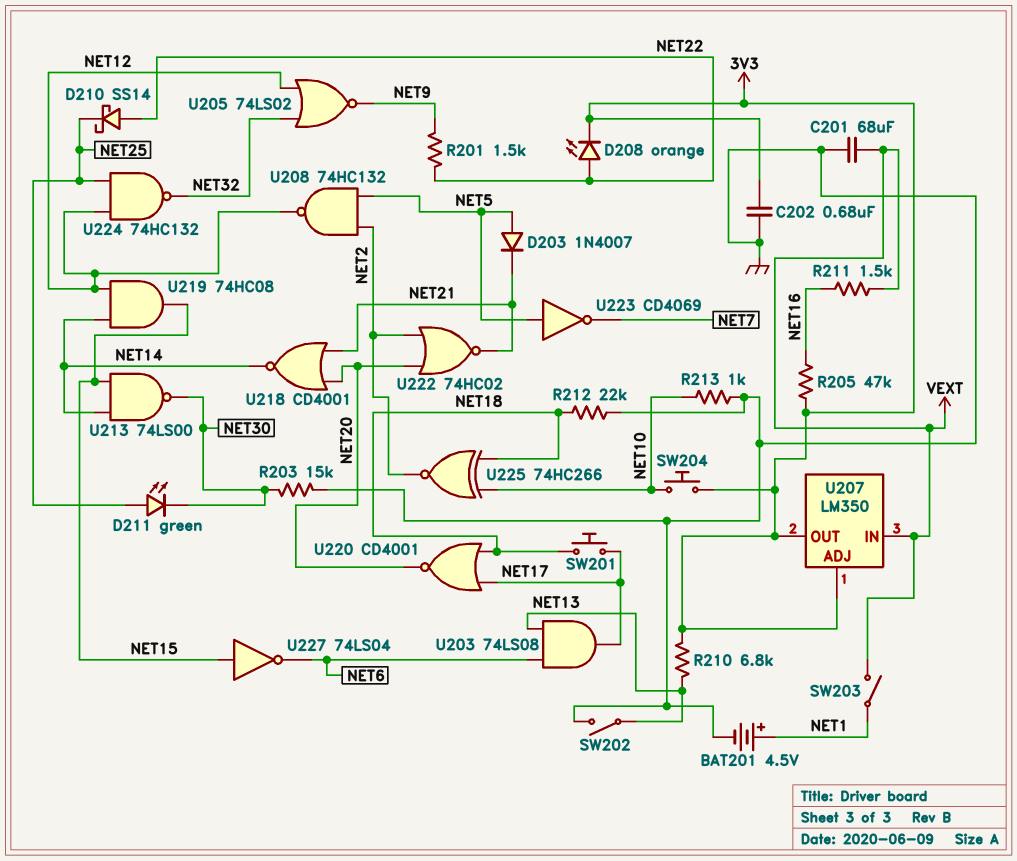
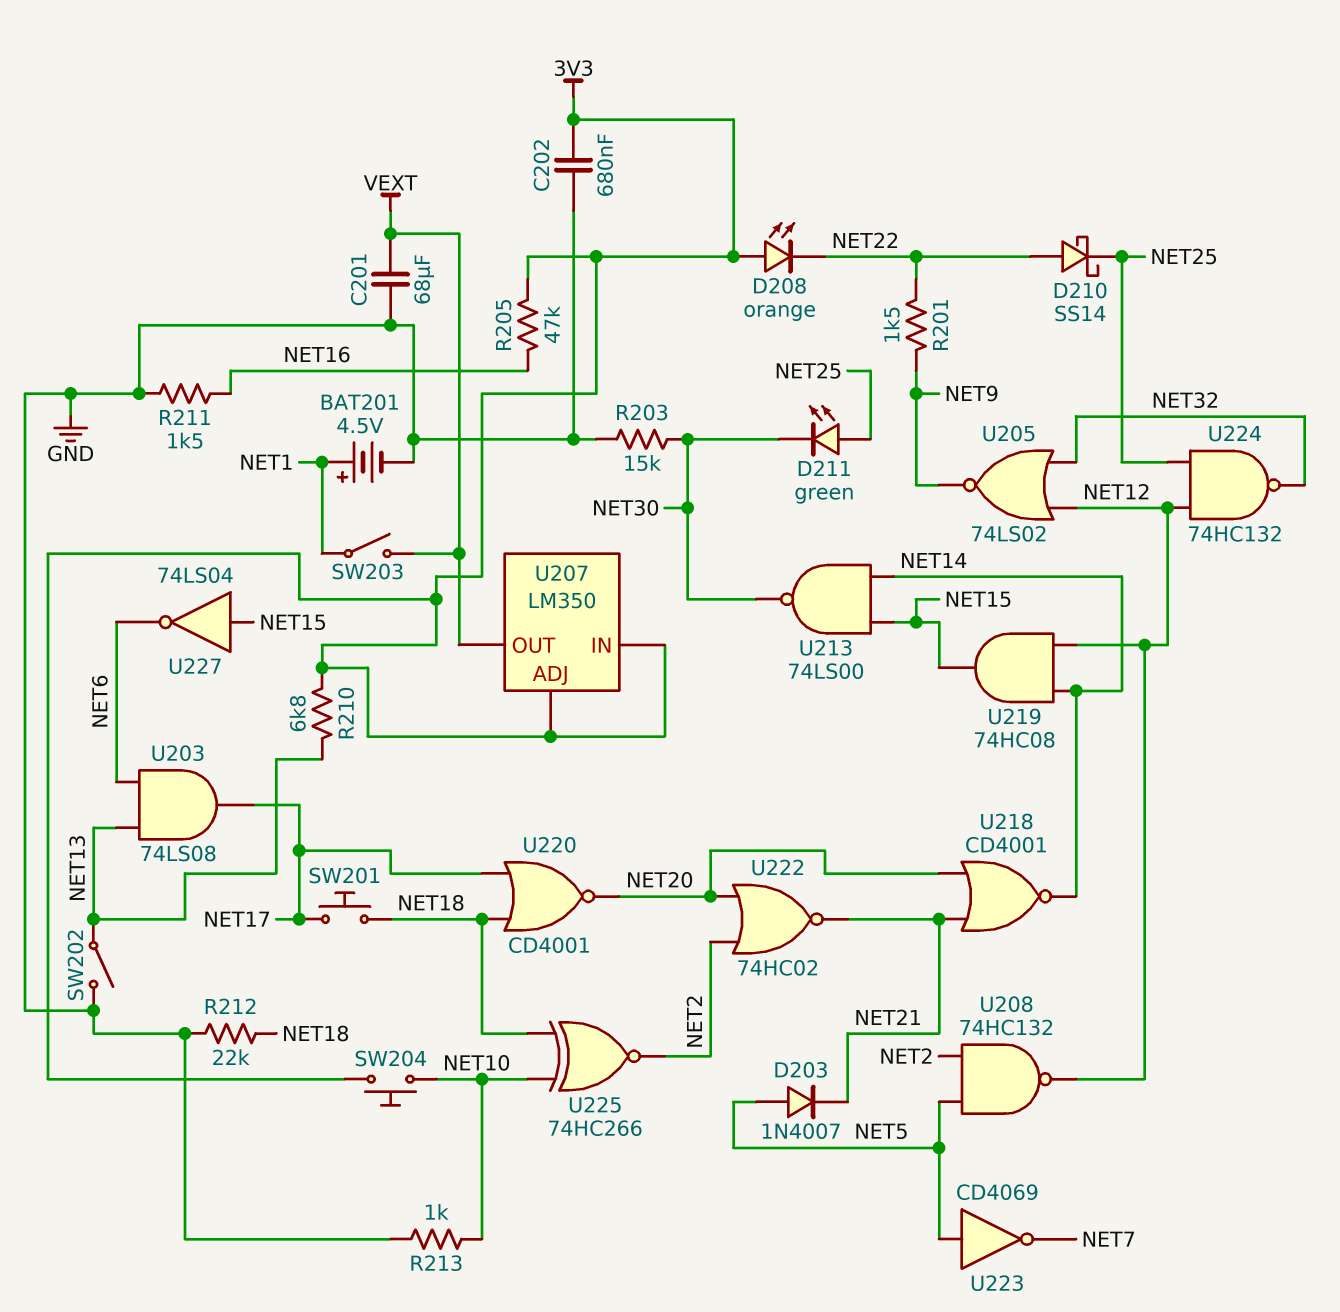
D208: LED orange (A NET22, K 3V3) -> LED orange (A 3V3, K NET22)
R211: 1.5k (NET16, VEXT) -> 1.5k (GND, NET16)
U207 pin IN: VEXT -> 3V3
U207 pin OUT: 3V3 -> VEXT

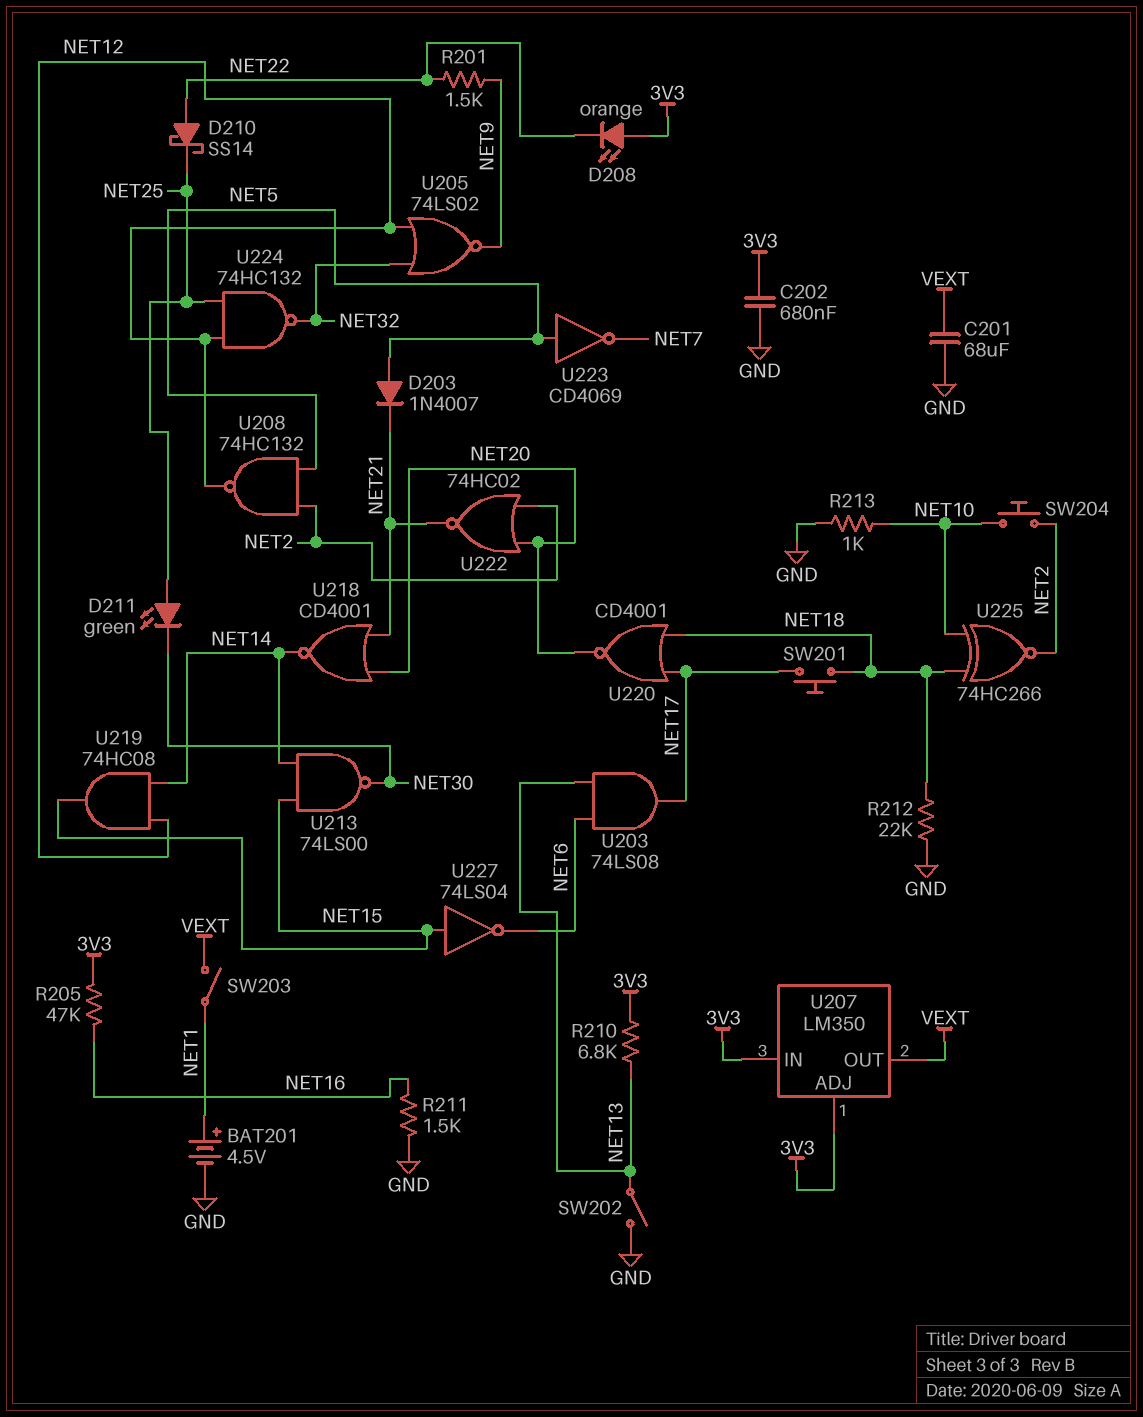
R203: 15k (GND, NET30) -> none
SW204: button (3V3, NET10) -> button (NET2, NET10)

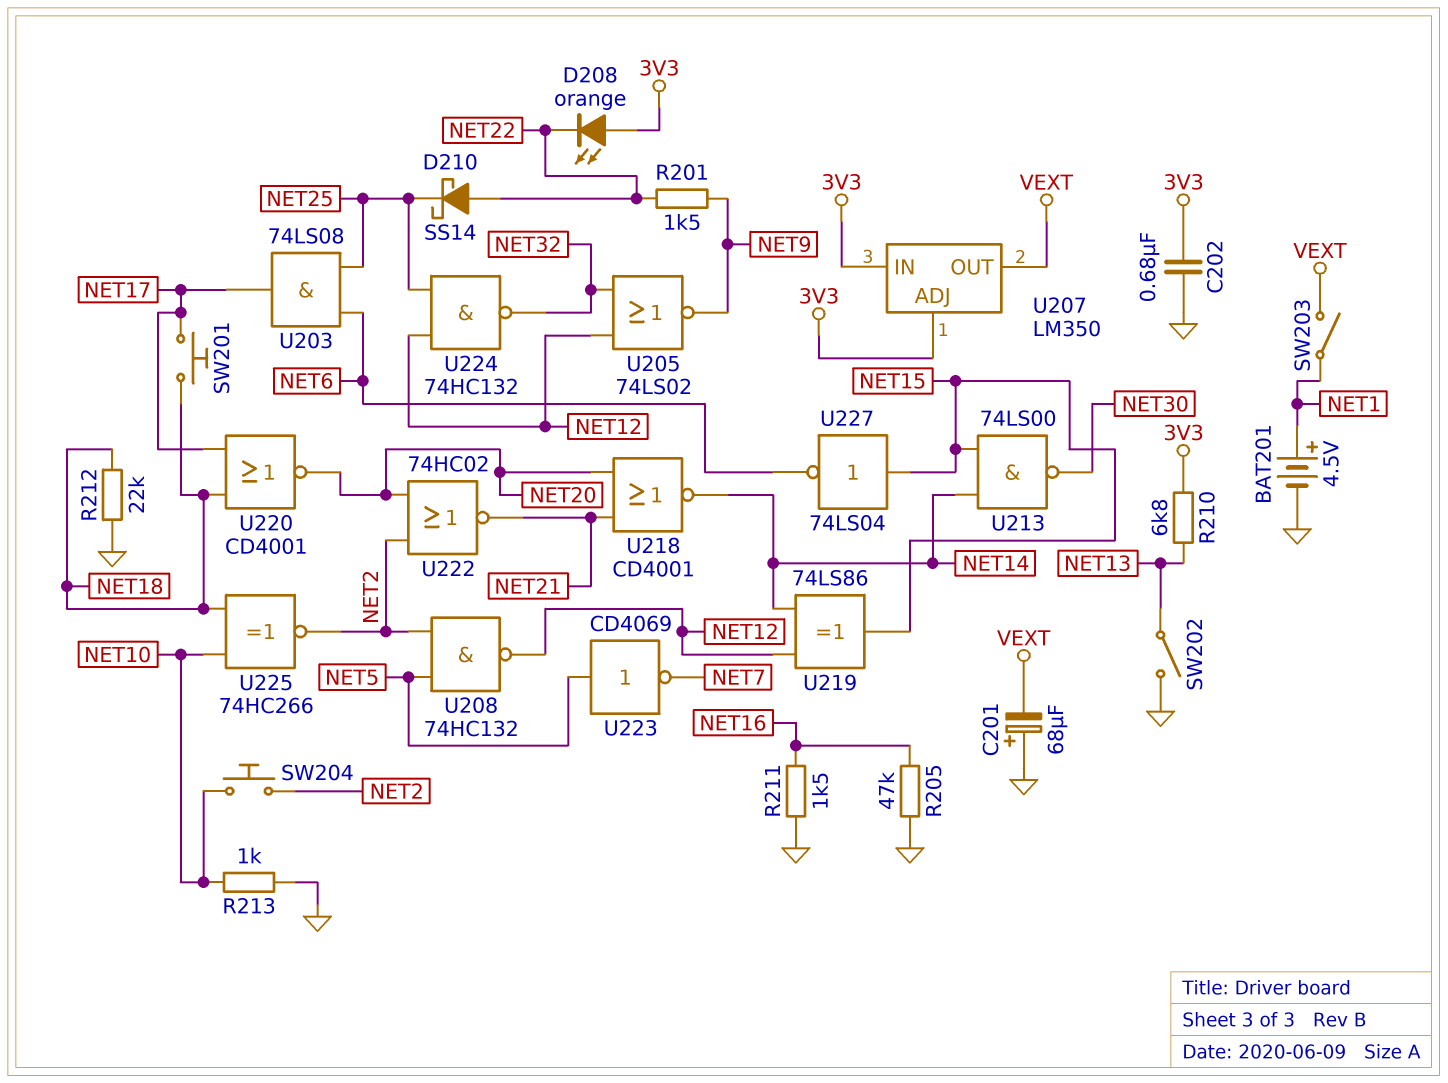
C201: 68uF (GND, VEXT) -> 68uF (plus GND, minus VEXT)
D203: diode 1N4007 (A NET5, K NET21) -> none
D211: LED green (A NET25, K NET30) -> none
R205: 47k (3V3, NET16) -> 47k (GND, NET16)
U203: AND 74LS08 (in NET6, in NET13, out NET17) -> AND 74LS08 (in NET6, in NET25, out NET17)
U219: AND 74HC08 (in NET12, in NET14, out NET15) -> XOR 74LS86 (in NET12, in NET14, out NET15)

